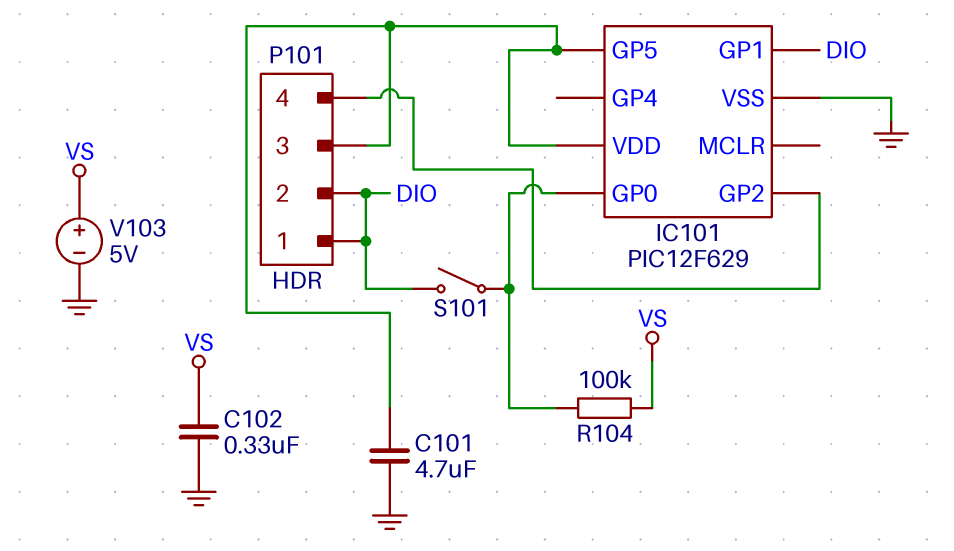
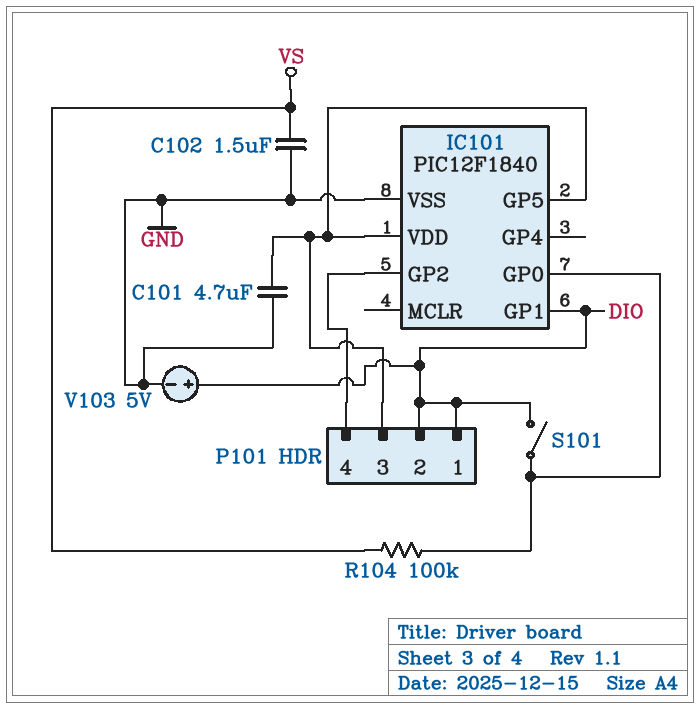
C102: 330nF (GND, VS) -> 1.5uF (GND, VS)
IC101: PIC12F629 -> PIC12F1840
V103: 5V (plus VS, minus GND) -> 5V (plus DIO, minus GND)

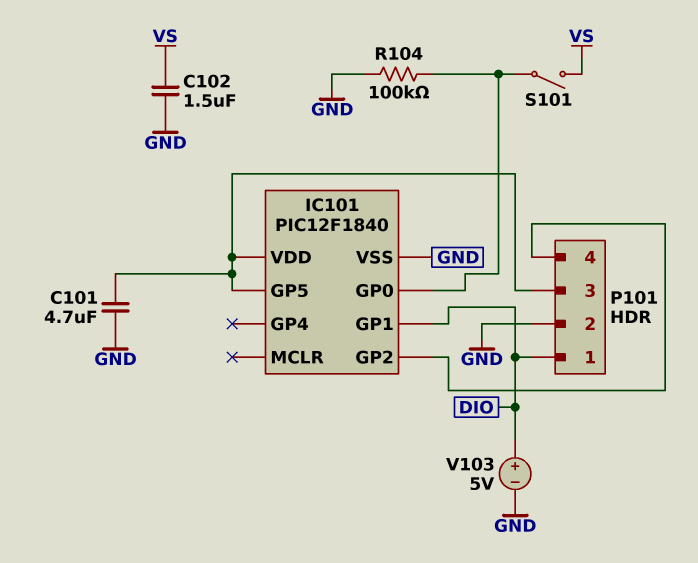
P101 pin 2: DIO -> GND
R104: 100k (IC101/GP0, VS) -> 100k (GND, IC101/GP0)
S101: switch (DIO, IC101/GP0) -> switch (IC101/GP0, VS)

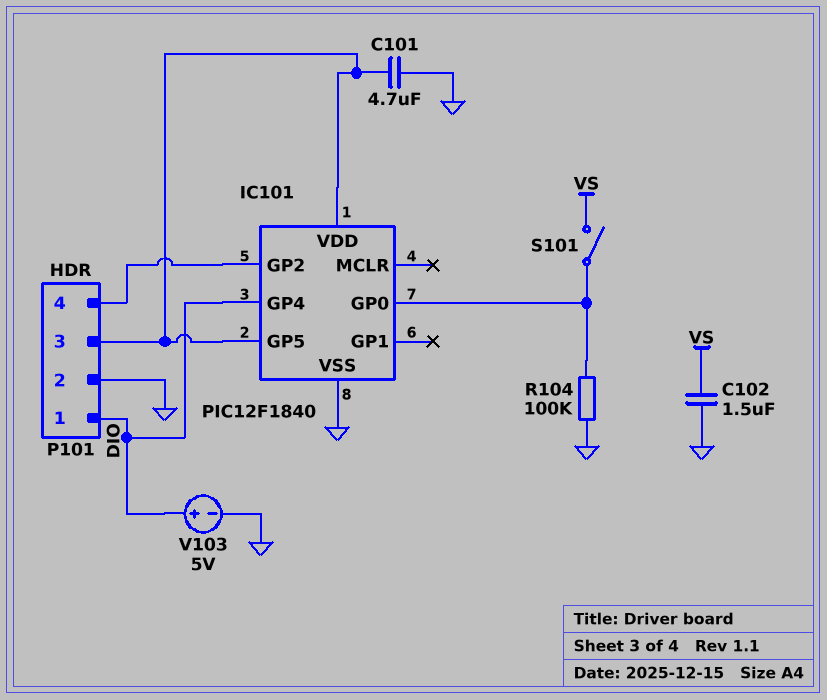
IC101 pin GP1: DIO -> none
IC101 pin GP4: none -> DIO

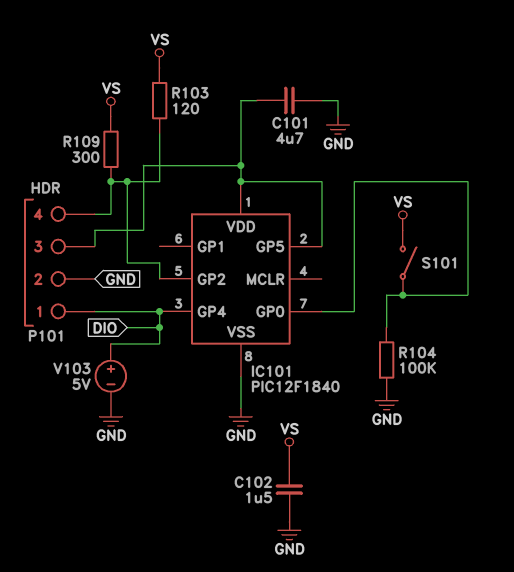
R103: none -> 120 (IC101/GP2, VS)
R109: none -> 300 (IC101/GP2, VS)

